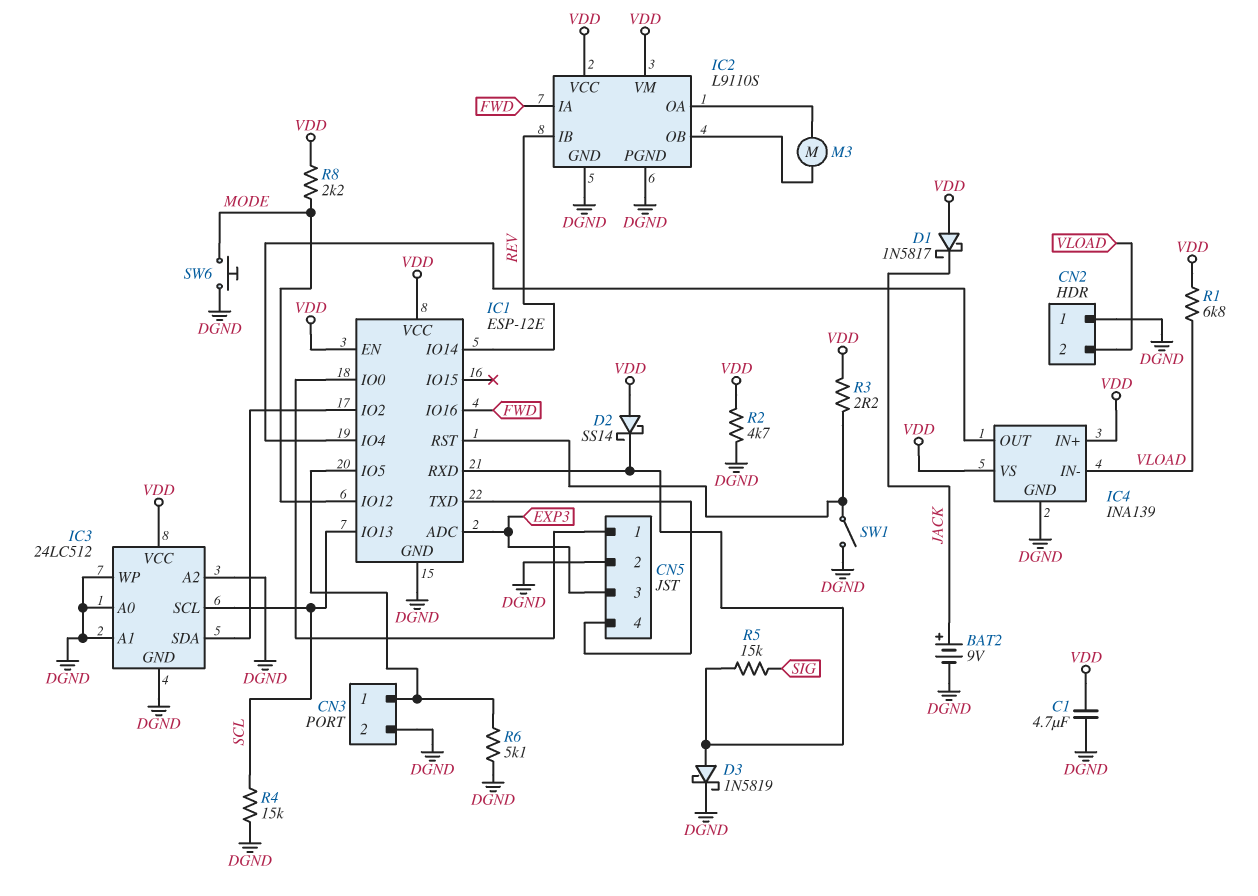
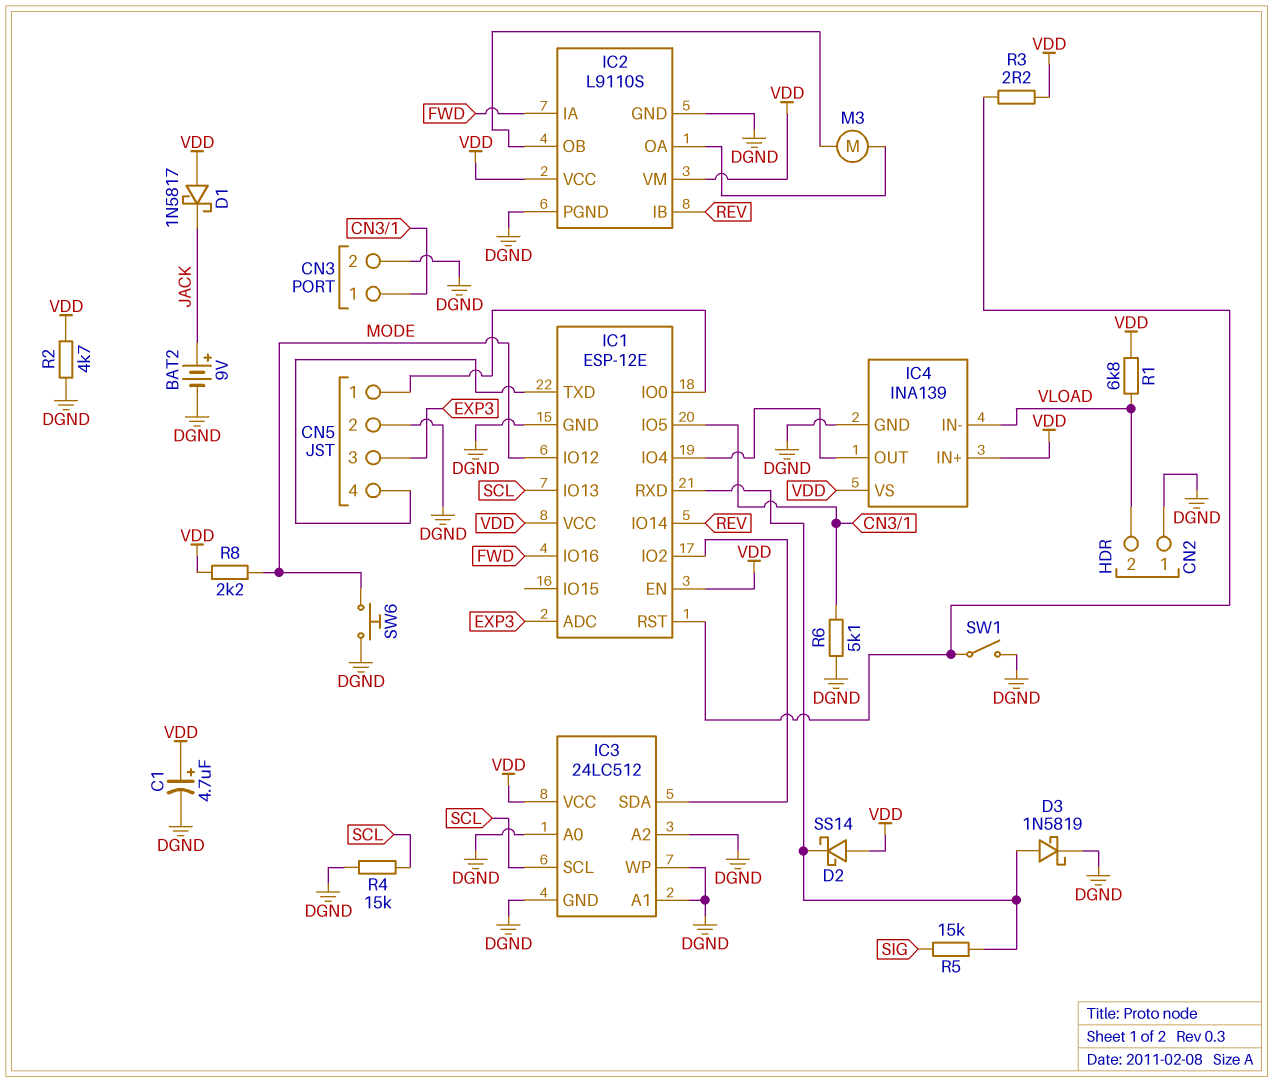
C1: 4.7uF (DGND, VDD) -> 4.7uF (plus VDD, minus DGND)

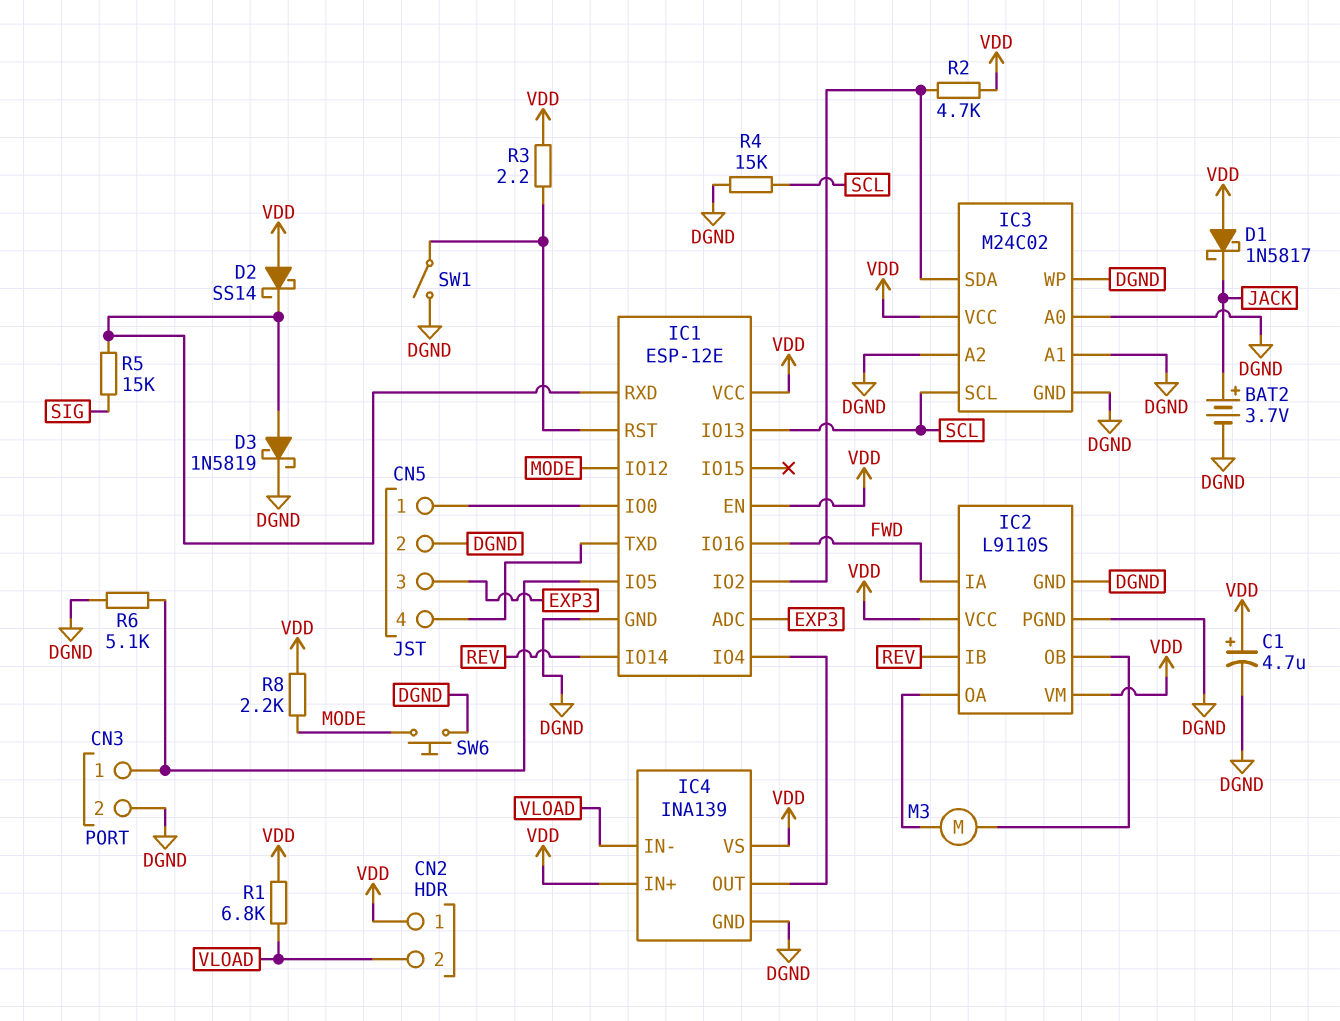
BAT2: 9V (plus JACK, minus DGND) -> 3.7V (plus JACK, minus DGND)
CN2 pin 1: DGND -> VDD
IC3: 24LC512 -> M24C02
R2: 4.7k (DGND, VDD) -> 4.7k (IC1/IO2, VDD)

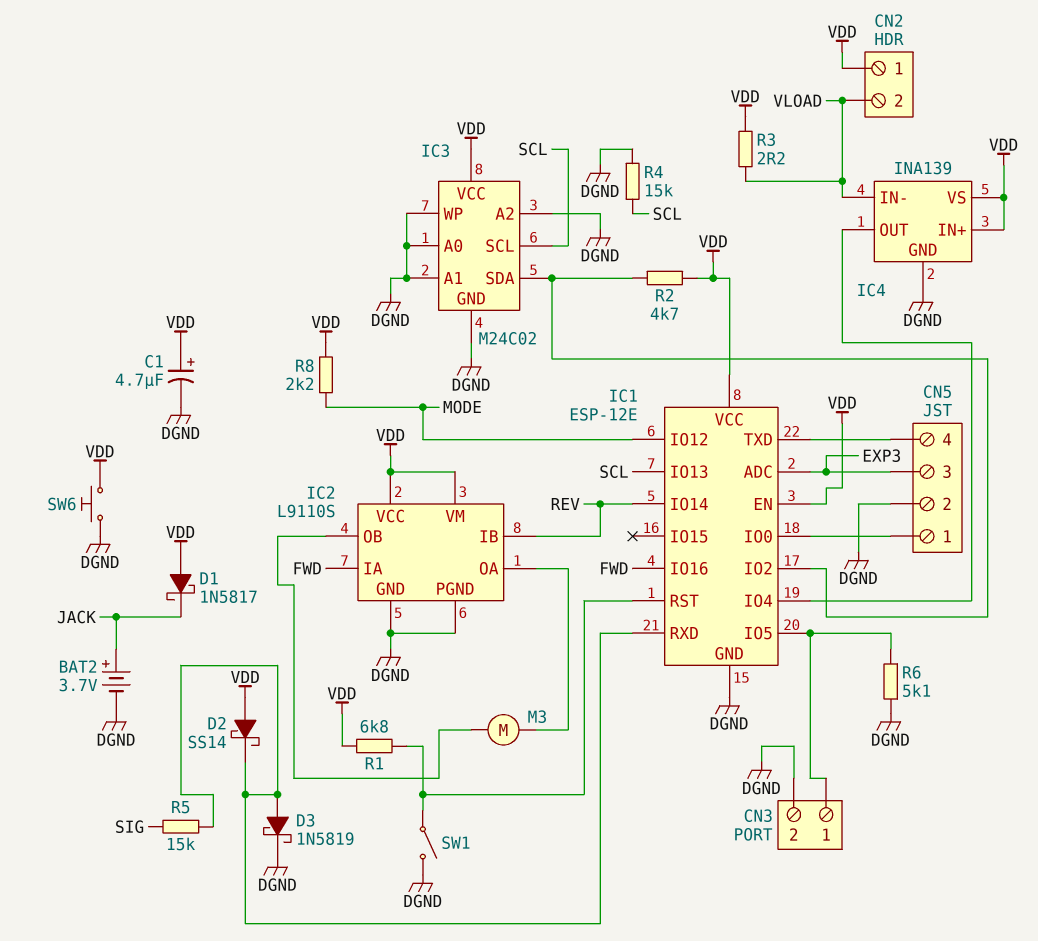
R1: 6.8k (VDD, VLOAD) -> 6.8k (IC1/RST, VDD)
R3: 2.2 (IC1/RST, VDD) -> 2.2 (VDD, VLOAD)
SW6: button (DGND, MODE) -> button (DGND, VDD)

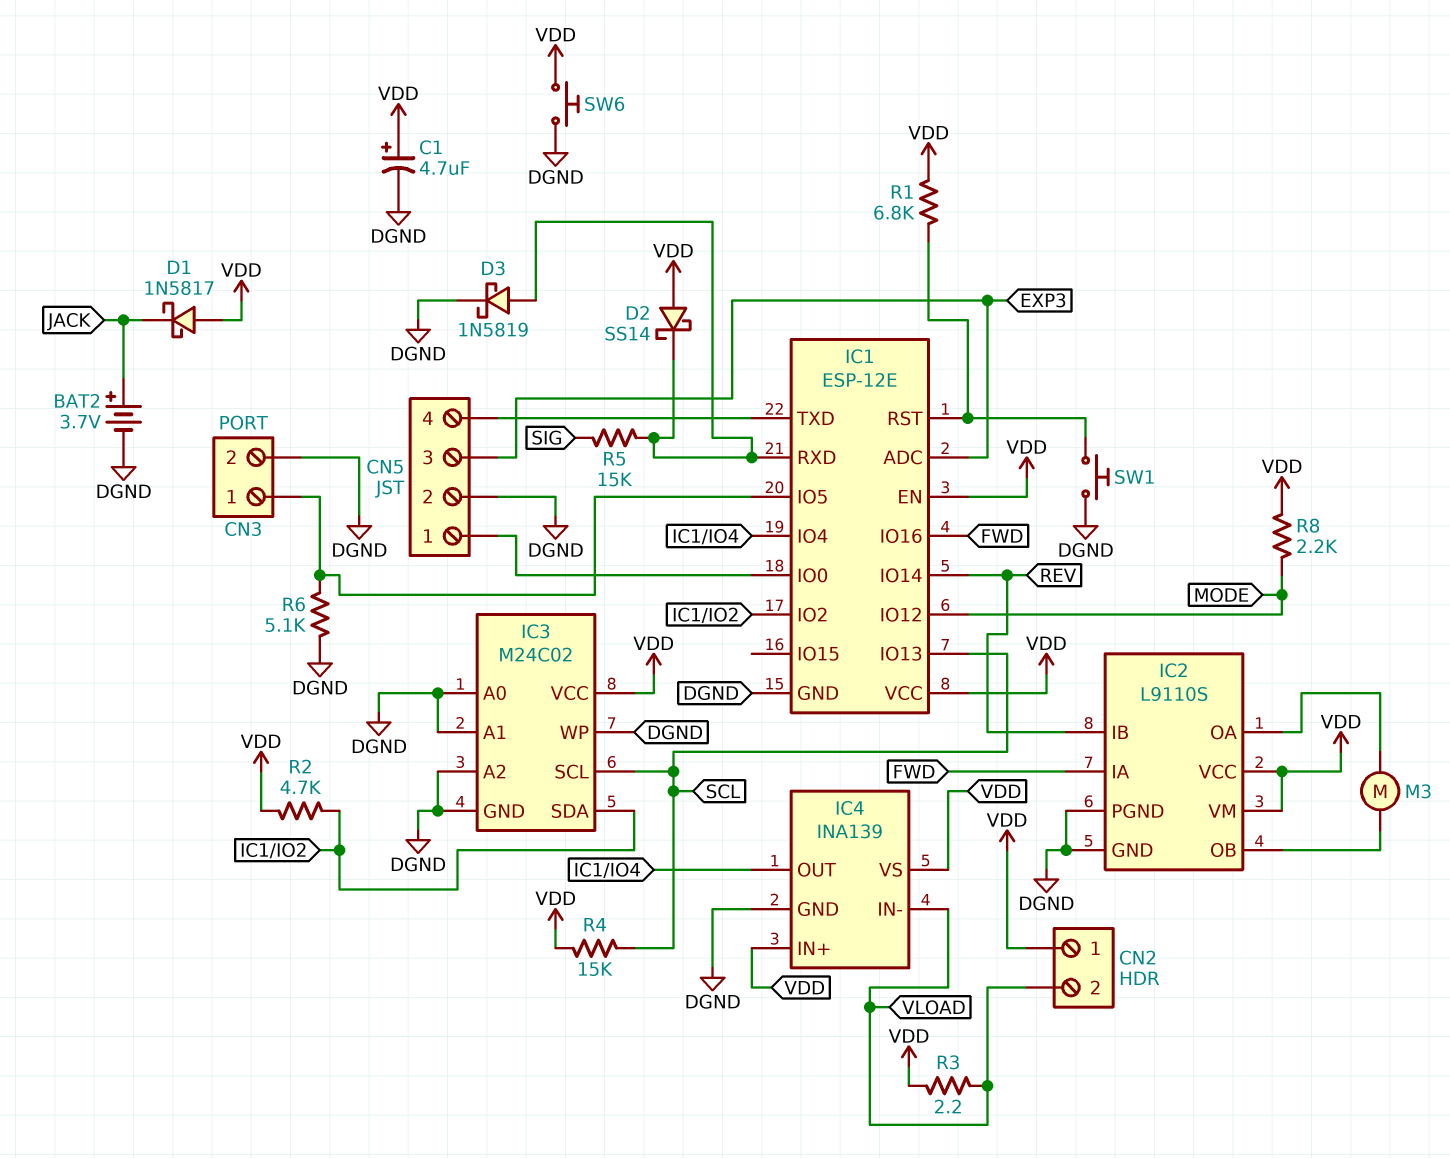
R4: 15k (DGND, SCL) -> 15k (SCL, VDD)
SW1: switch (DGND, IC1/RST) -> button (DGND, IC1/RST)

